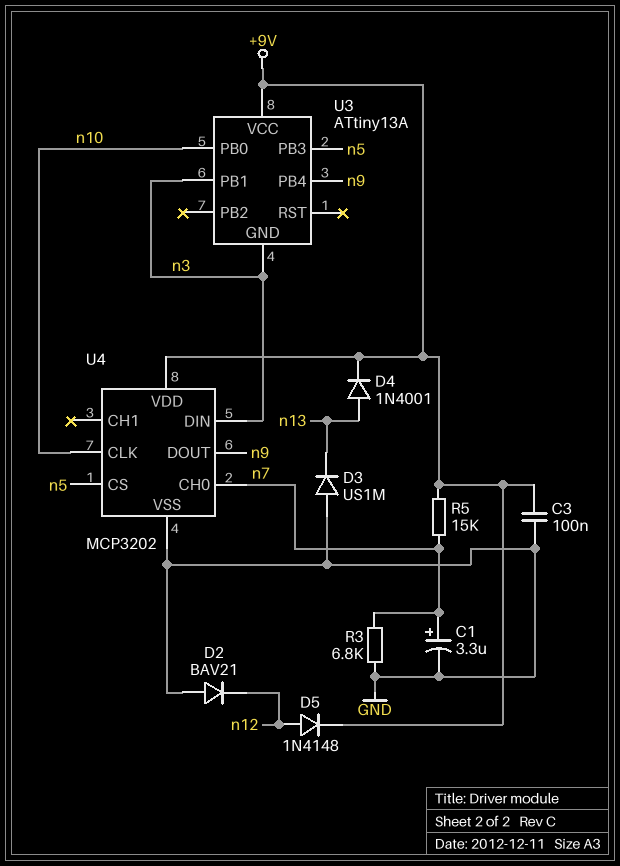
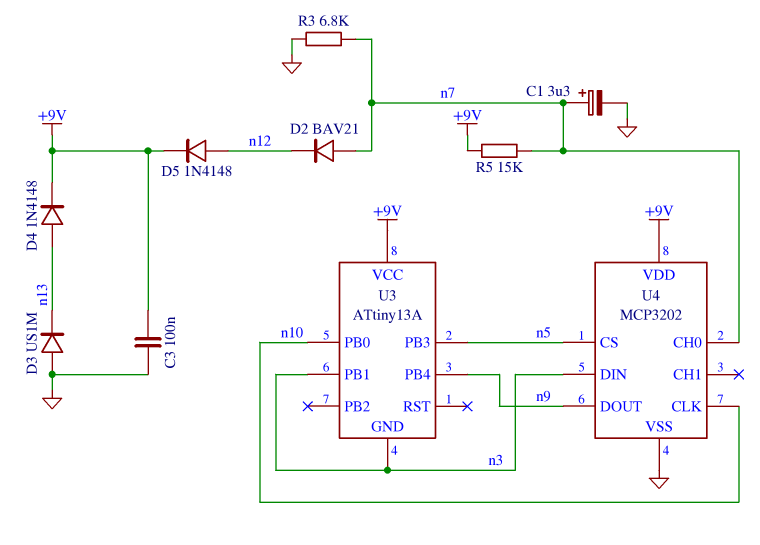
D2: diode BAV21 (A GND, K n12) -> diode BAV21 (A n7, K n12)
D4: diode 1N4001 (A n13, K +9V) -> diode 1N4148 (A n13, K +9V)

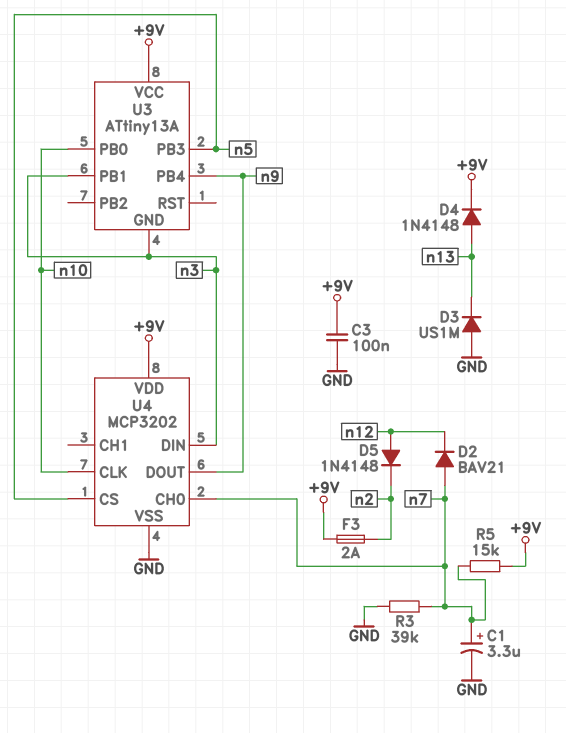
D5: diode 1N4148 (A n12, K +9V) -> diode 1N4148 (A n12, K n2)
F3: none -> 2A (+9V, n2)
R3: 6.8k (GND, n7) -> 39k (GND, n7)

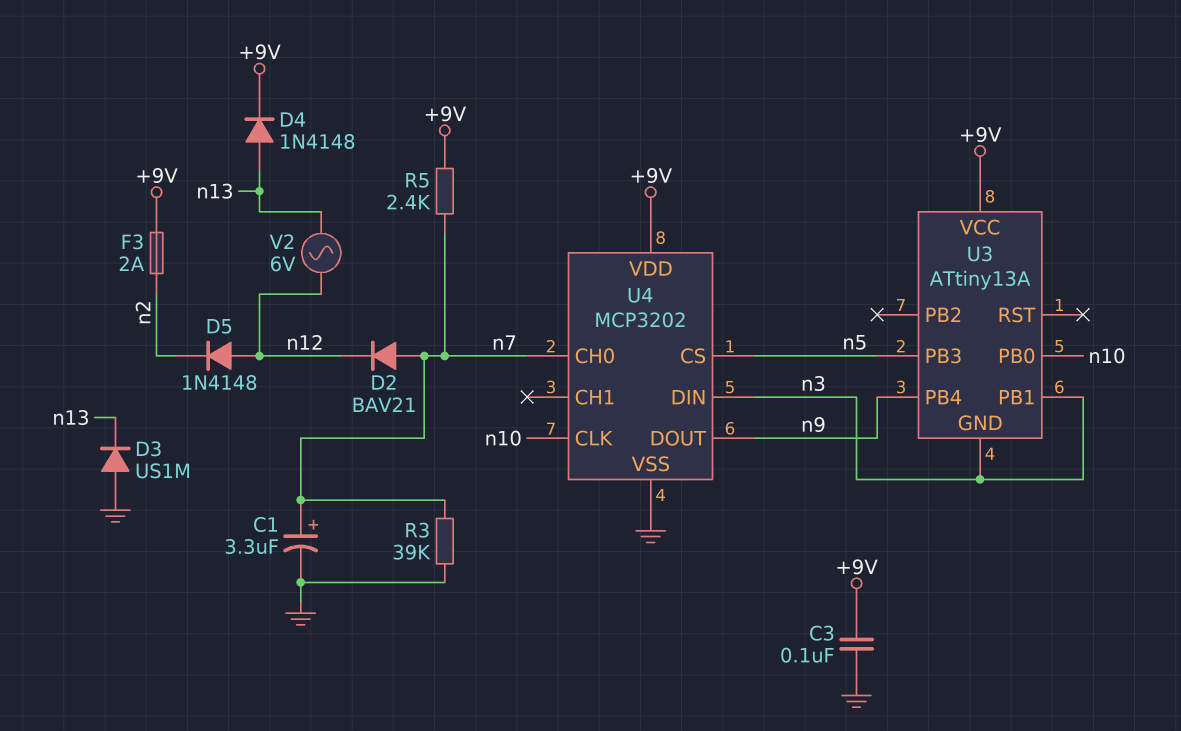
R5: 15k (+9V, n7) -> 2.4k (+9V, n7)
V2: none -> AC 6V (n12, n13)

